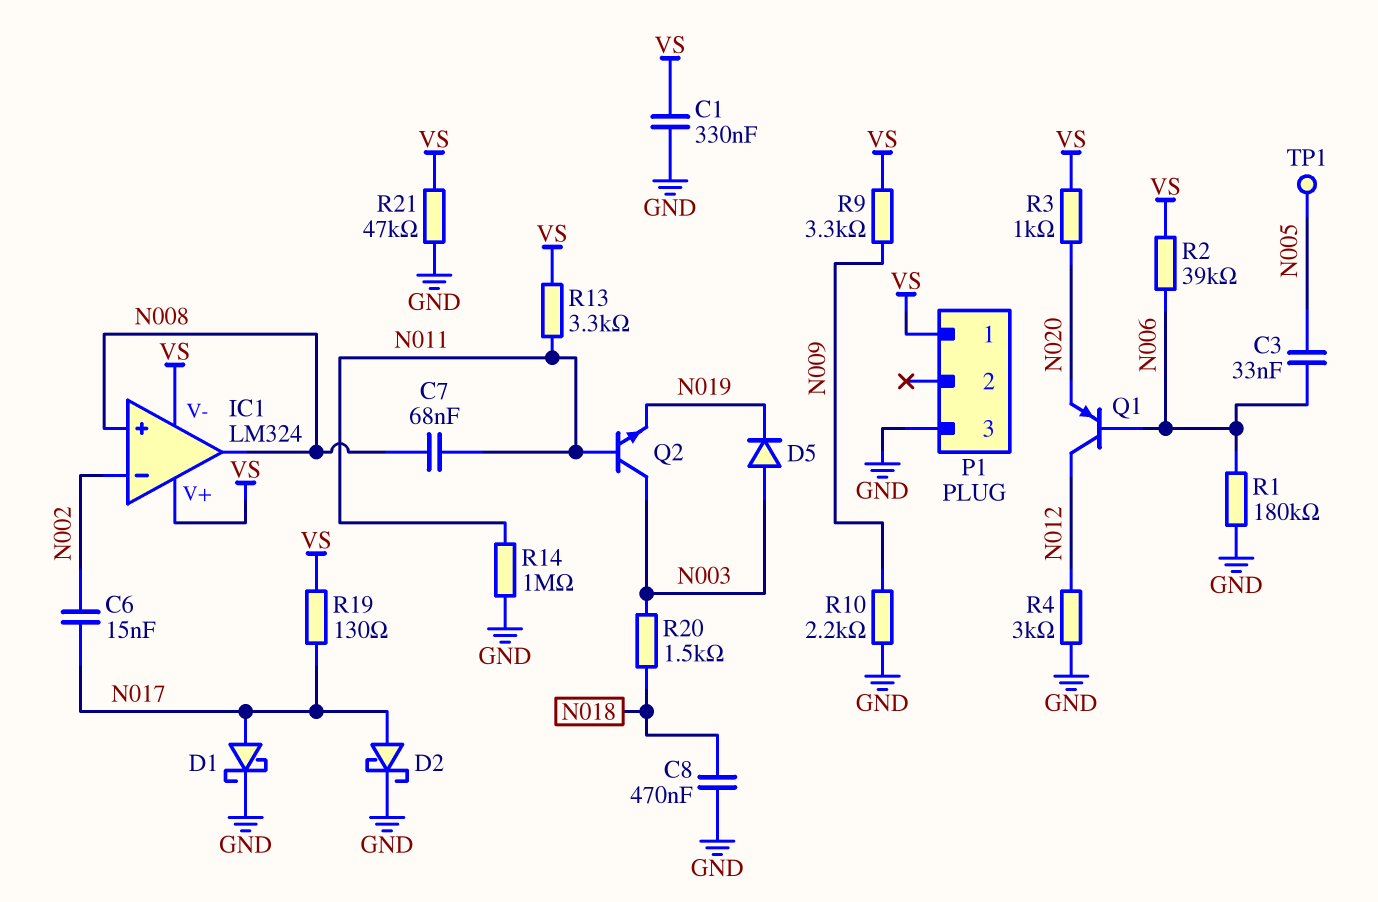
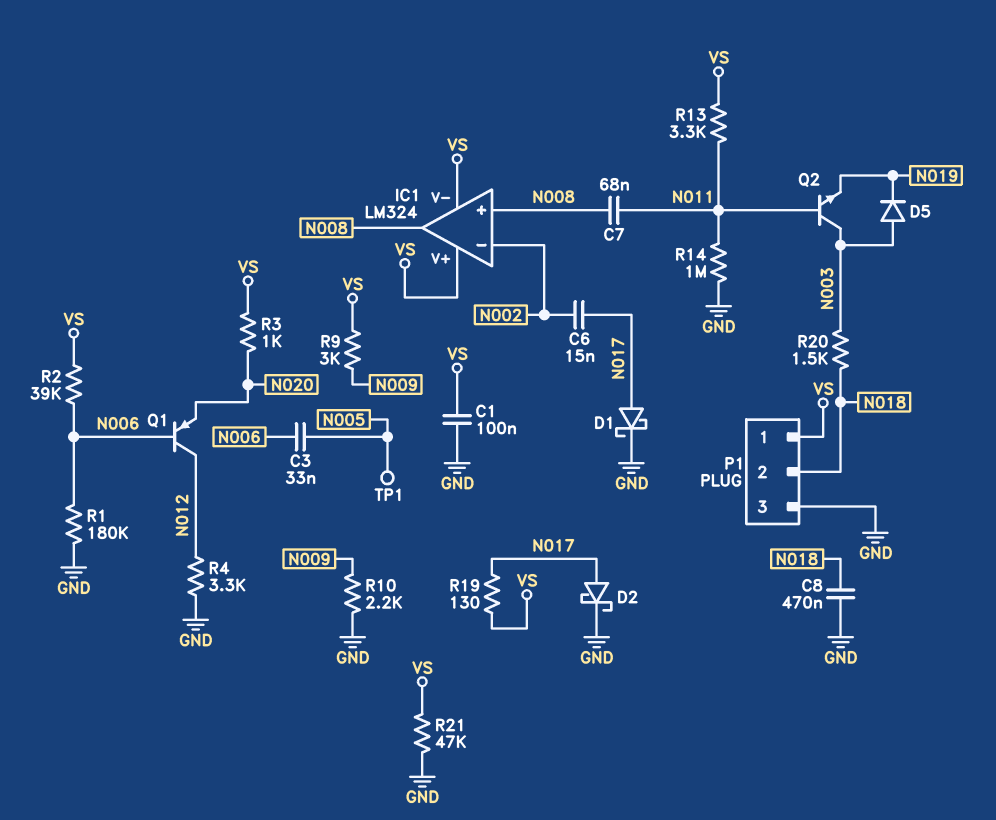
C1: 330nF (GND, VS) -> 100nF (GND, VS)
P1 pin 2: none -> N018
R4: 3k (GND, N012) -> 3.3k (GND, N012)
R9: 3.3k (N009, VS) -> 3k (N009, VS)

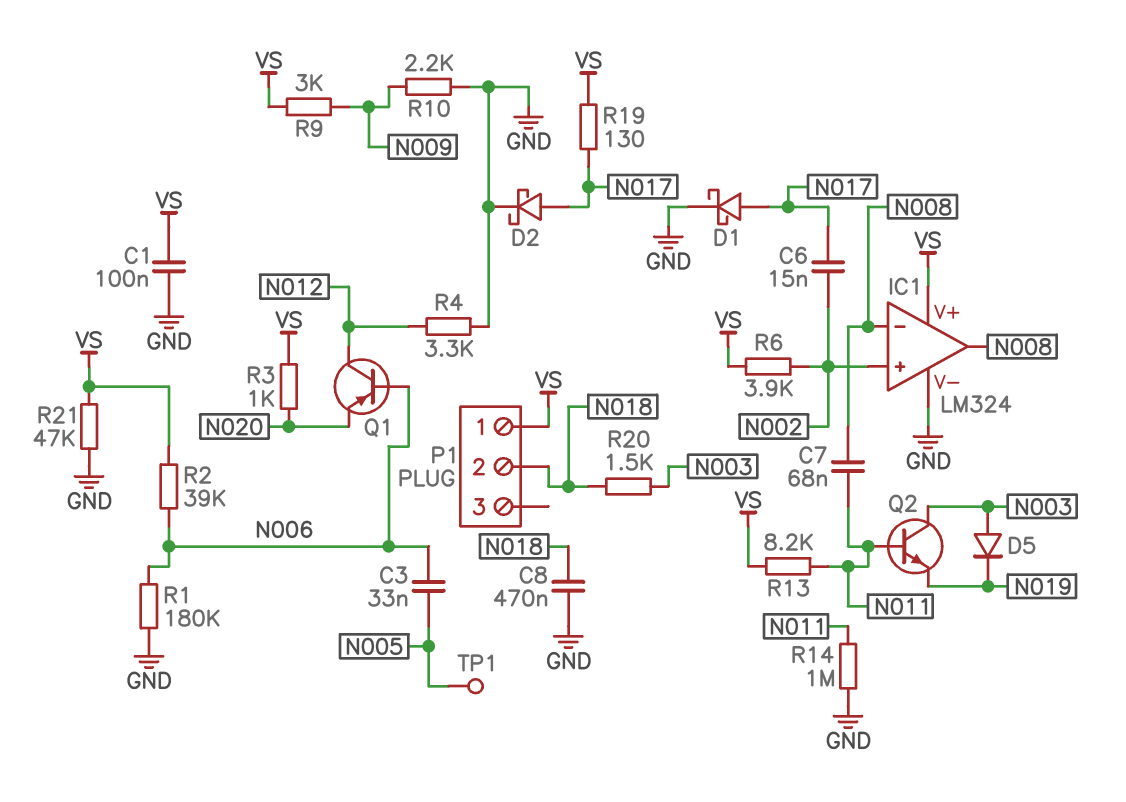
IC1 pin V-: VS -> GND
IC1 pin in+: N008 -> N002
IC1 pin in-: N002 -> N008
P1 pin 3: GND -> none
R6: none -> 3.9k (N002, VS)
R13: 3.3k (N011, VS) -> 8.2k (N011, VS)

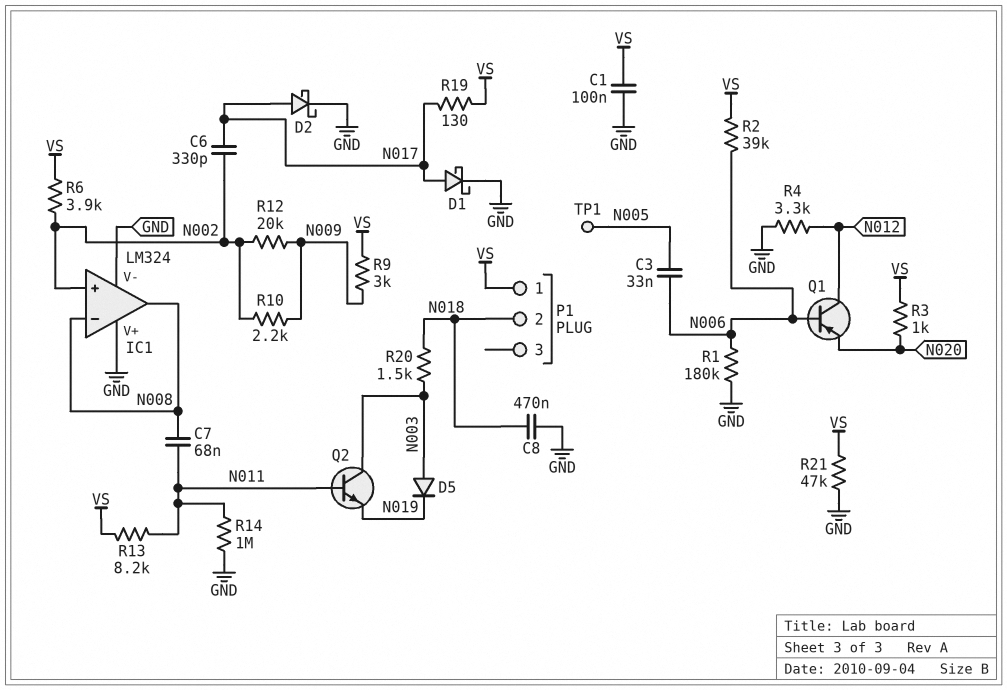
C6: 15nF (N002, N017) -> 330pF (N002, N017)
IC1 pin V+: VS -> GND
R10: 2.2k (GND, N009) -> 2.2k (N002, N009)
R12: none -> 20k (N002, N009)

